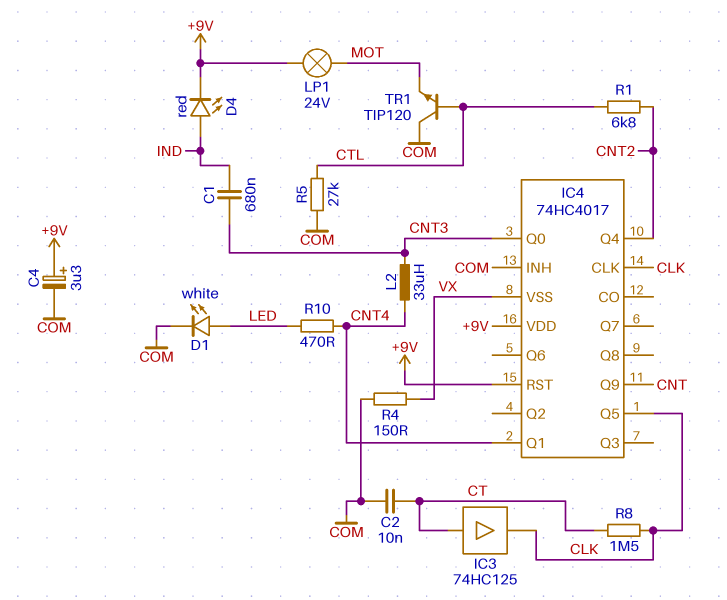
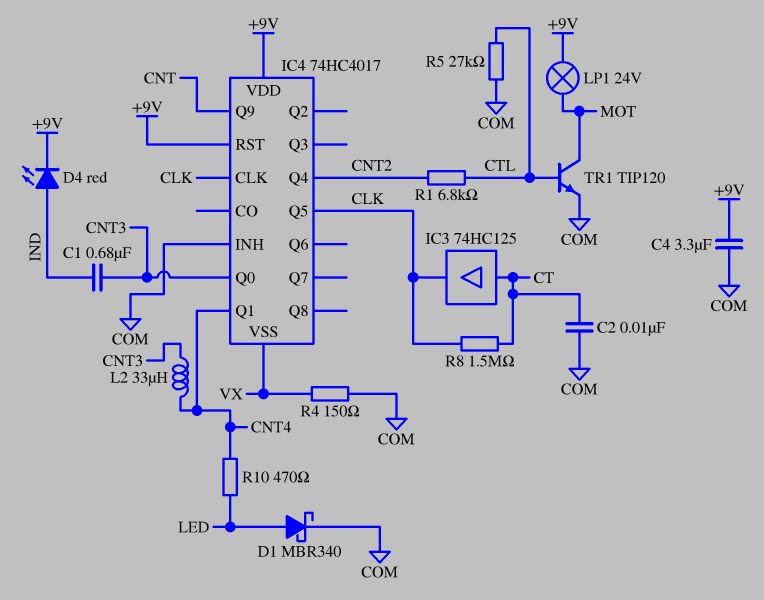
C4: 3.3uF (plus +9V, minus COM) -> 3.3uF (+9V, COM)
D1: LED white (A LED, K COM) -> schottky MBR340 (A LED, K COM)
TR1: NPN TIP120 (B CTL, C COM, E MOT) -> NPN TIP120 (B CTL, C MOT, E COM)

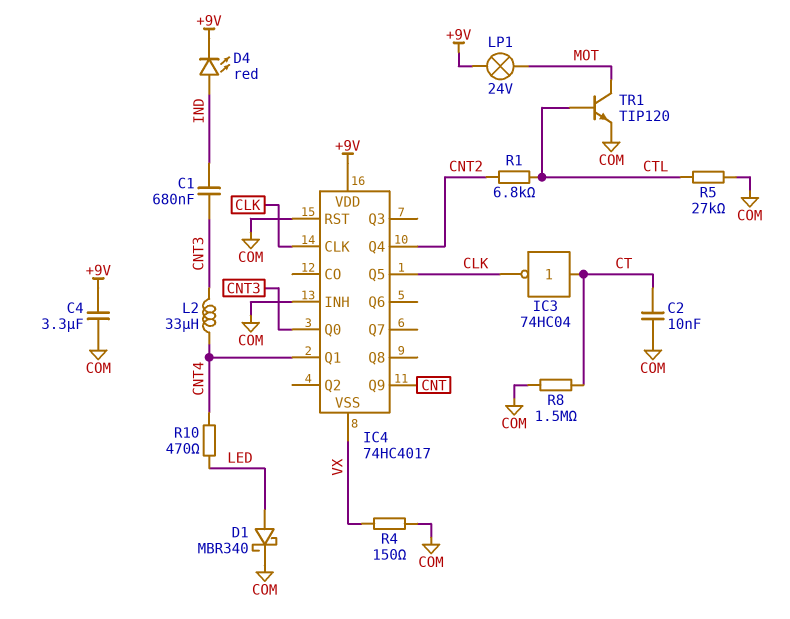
IC3: buffer 74HC125 (in CT, out CLK) -> NOT 74HC04 (in CT, out CLK)
IC4 pin RST: +9V -> COM
R8: 1.5M (CLK, CT) -> 1.5M (COM, CT)

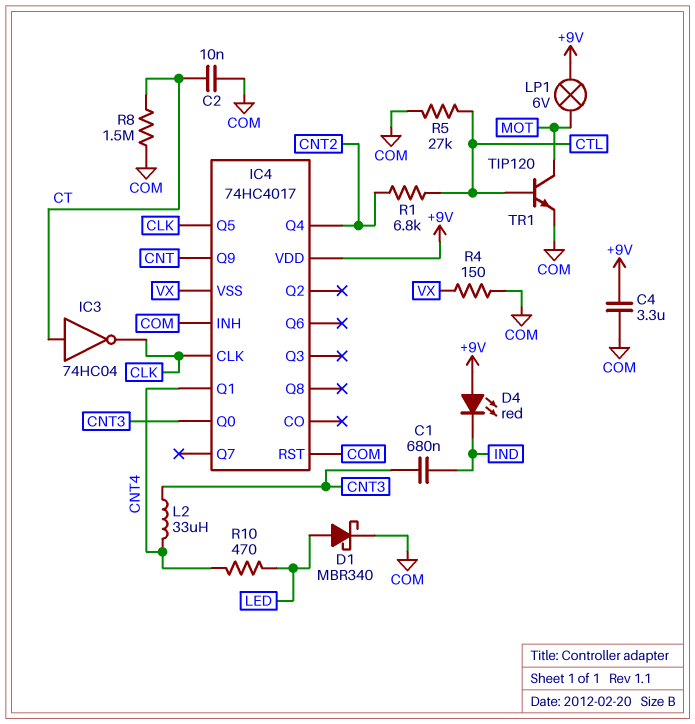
D4: LED red (A IND, K +9V) -> LED red (A +9V, K IND)
LP1: lamp 24V (+9V, MOT) -> lamp 6V (+9V, MOT)

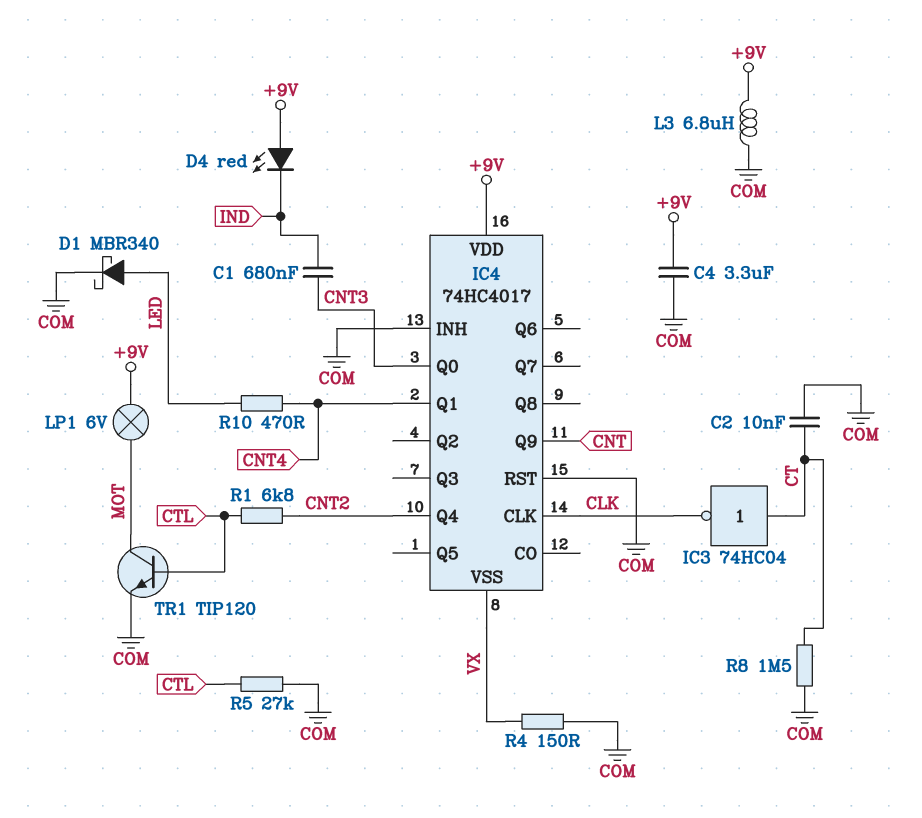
IC4 pin Q5: CLK -> none
L2: 33uH (CNT3, CNT4) -> none
L3: none -> 6.8uH (+9V, COM)

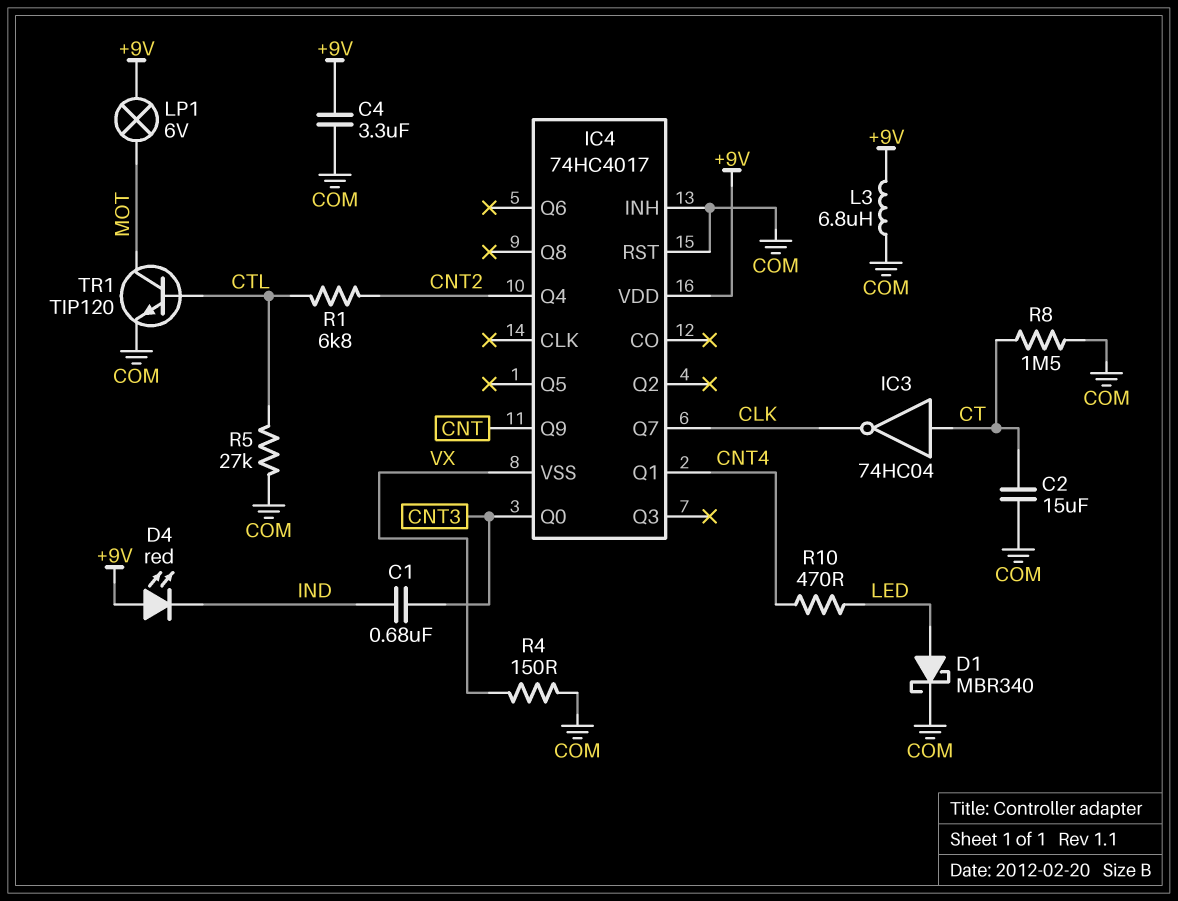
C2: 10nF (COM, CT) -> 15uF (COM, CT)
IC4 pin CLK: CLK -> none
IC4 pin Q7: none -> CLK

